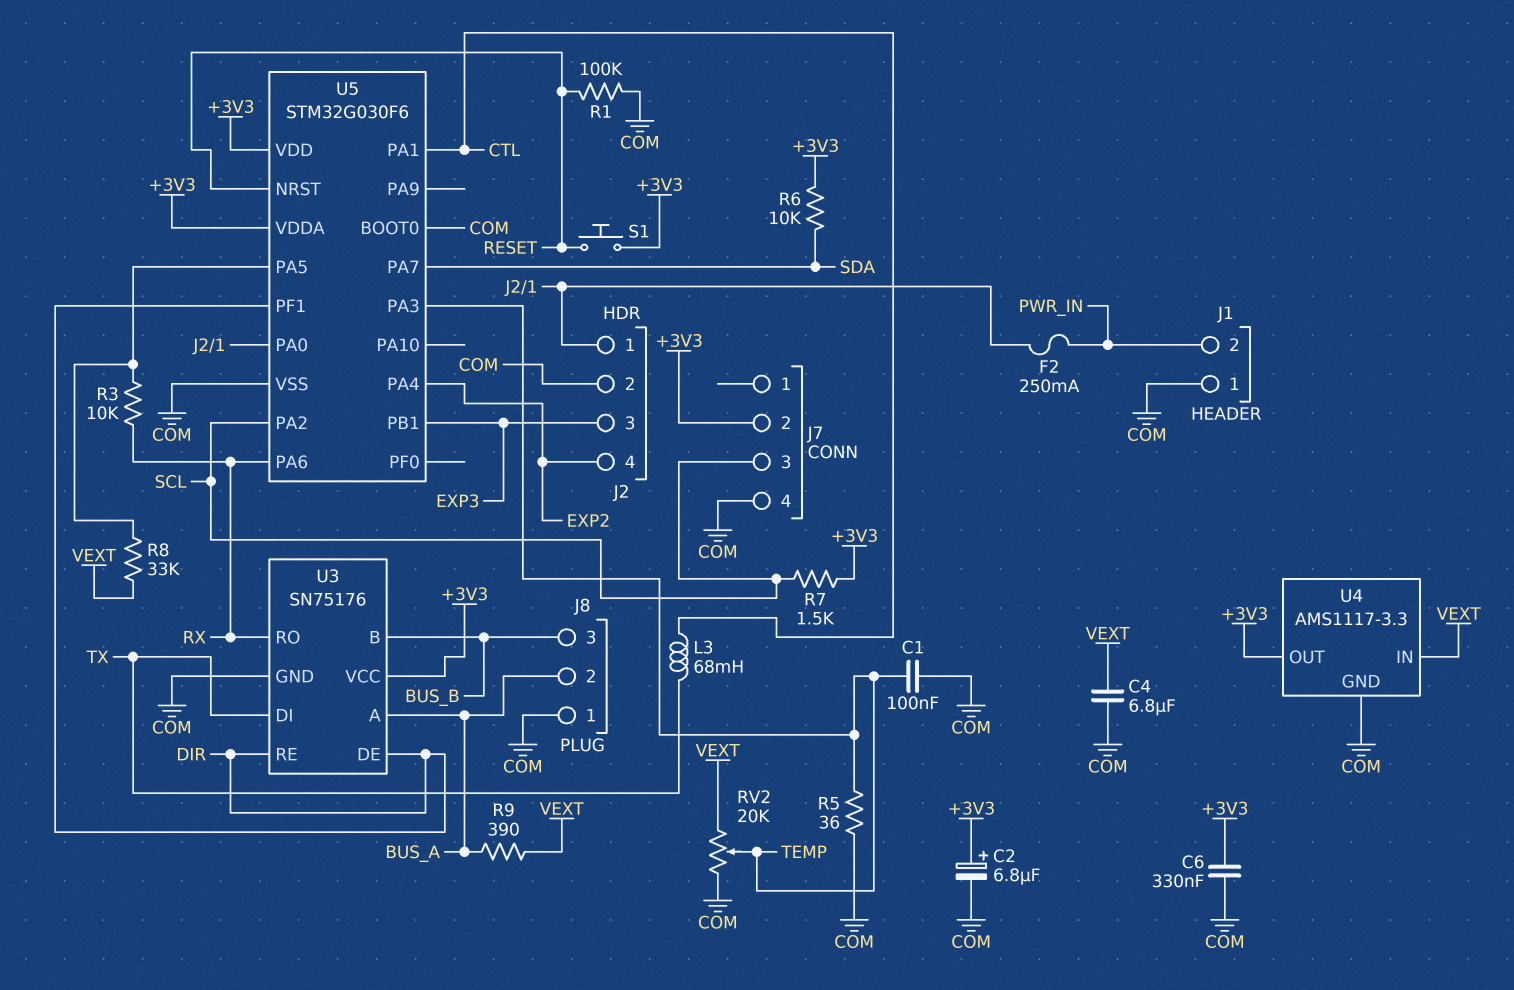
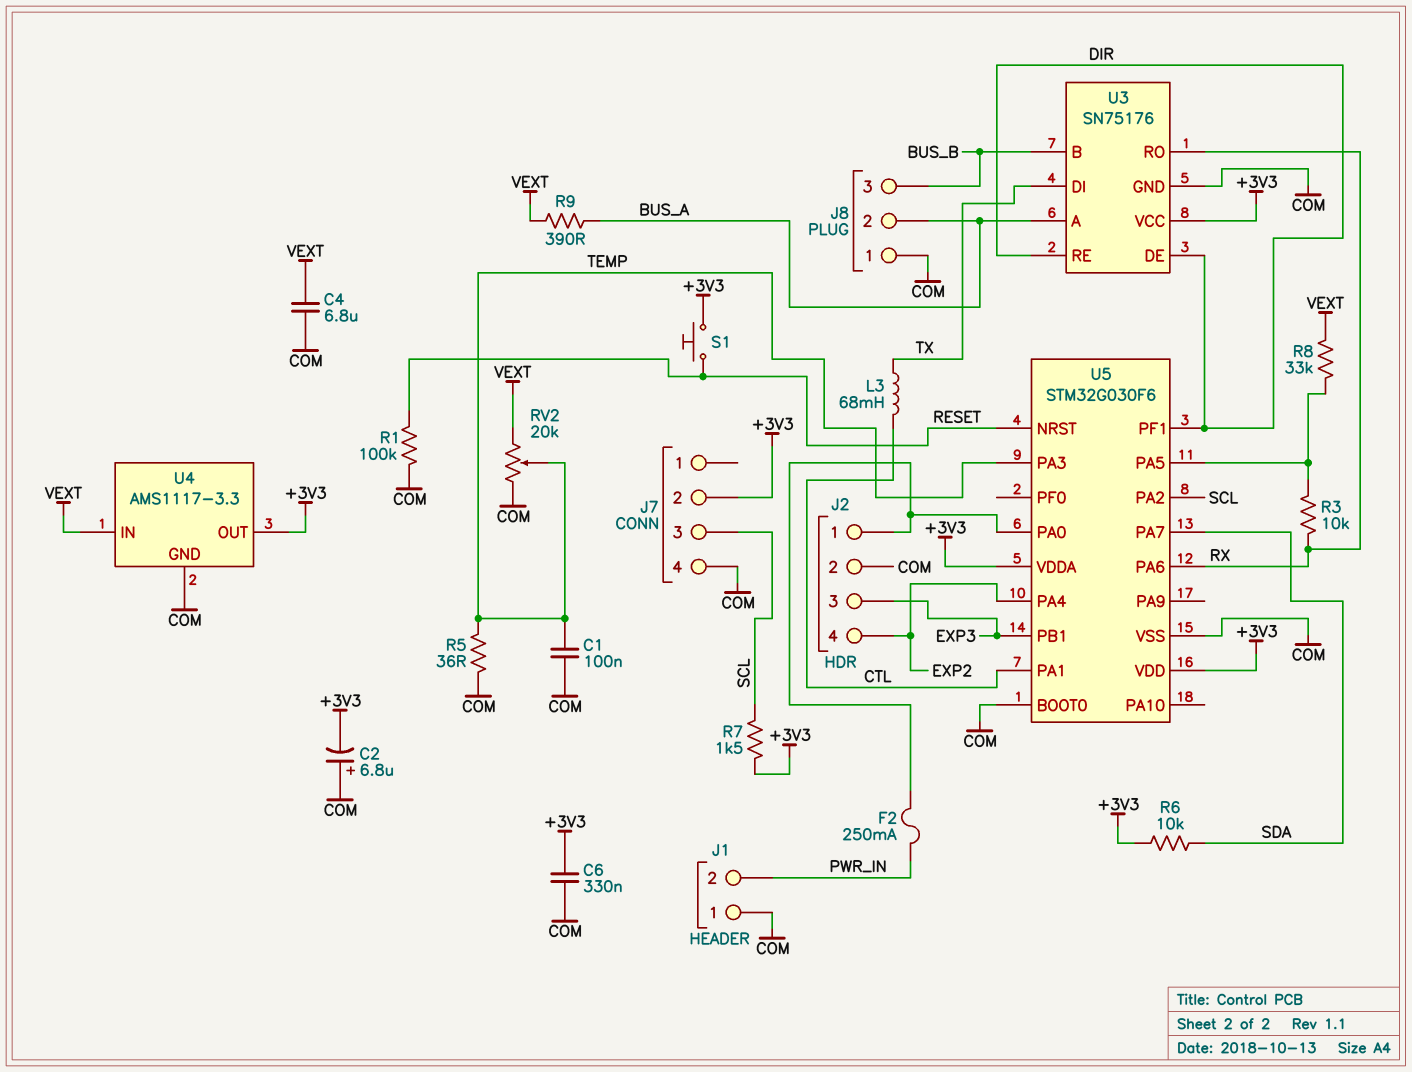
C2: 6.8uF (plus +3V3, minus COM) -> 6.8uF (plus COM, minus +3V3)

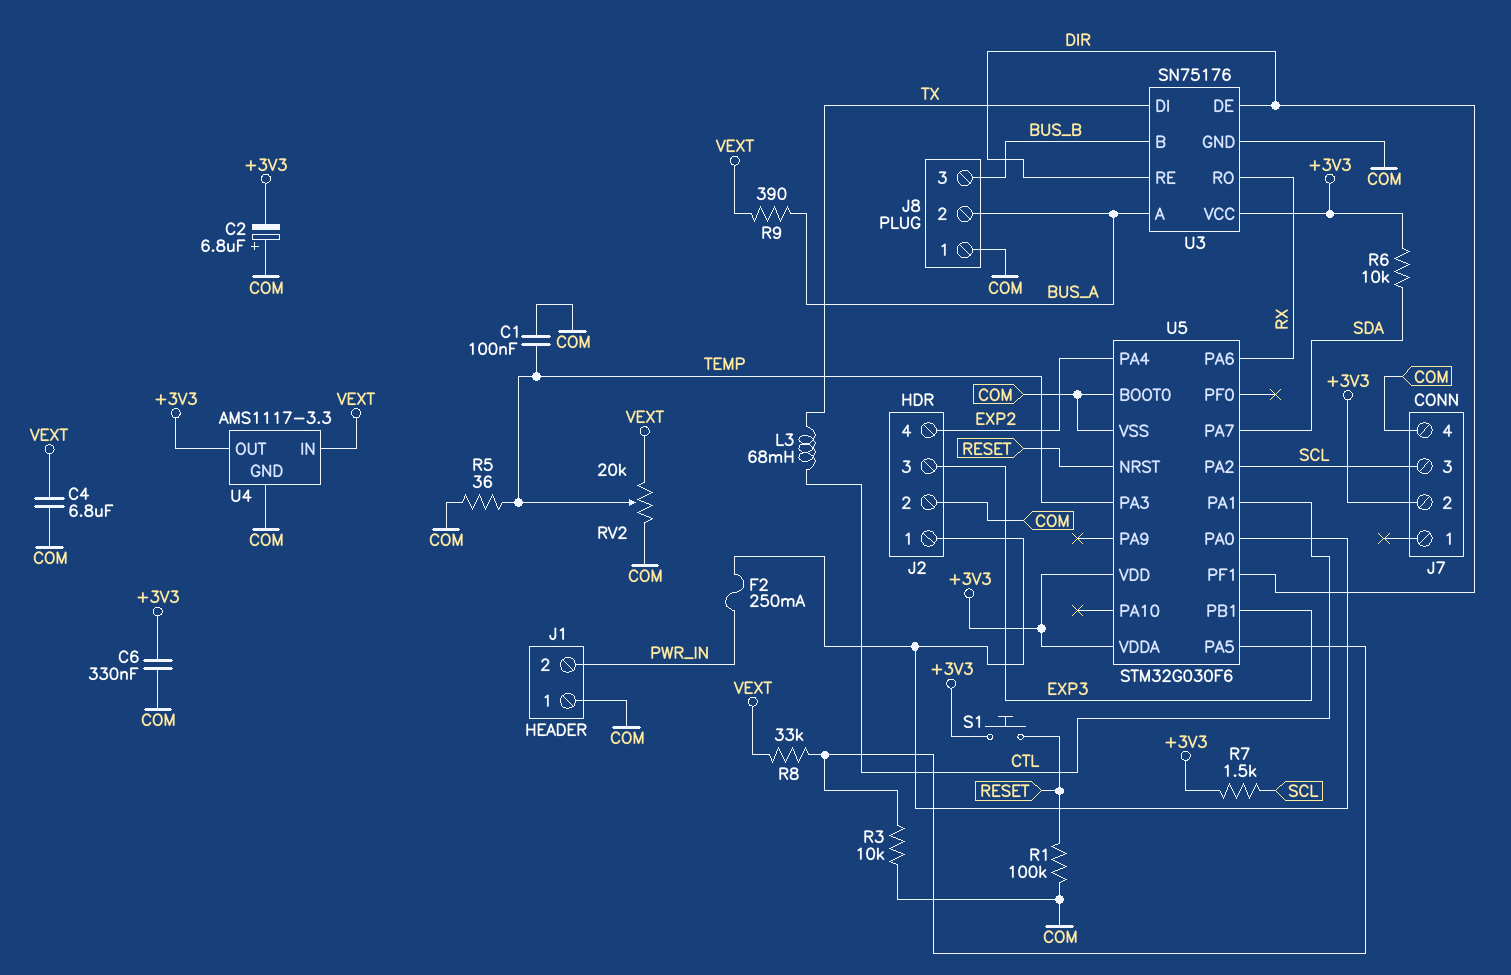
R3: 10k (RX, U5/PA5) -> 10k (COM, U5/PA5)

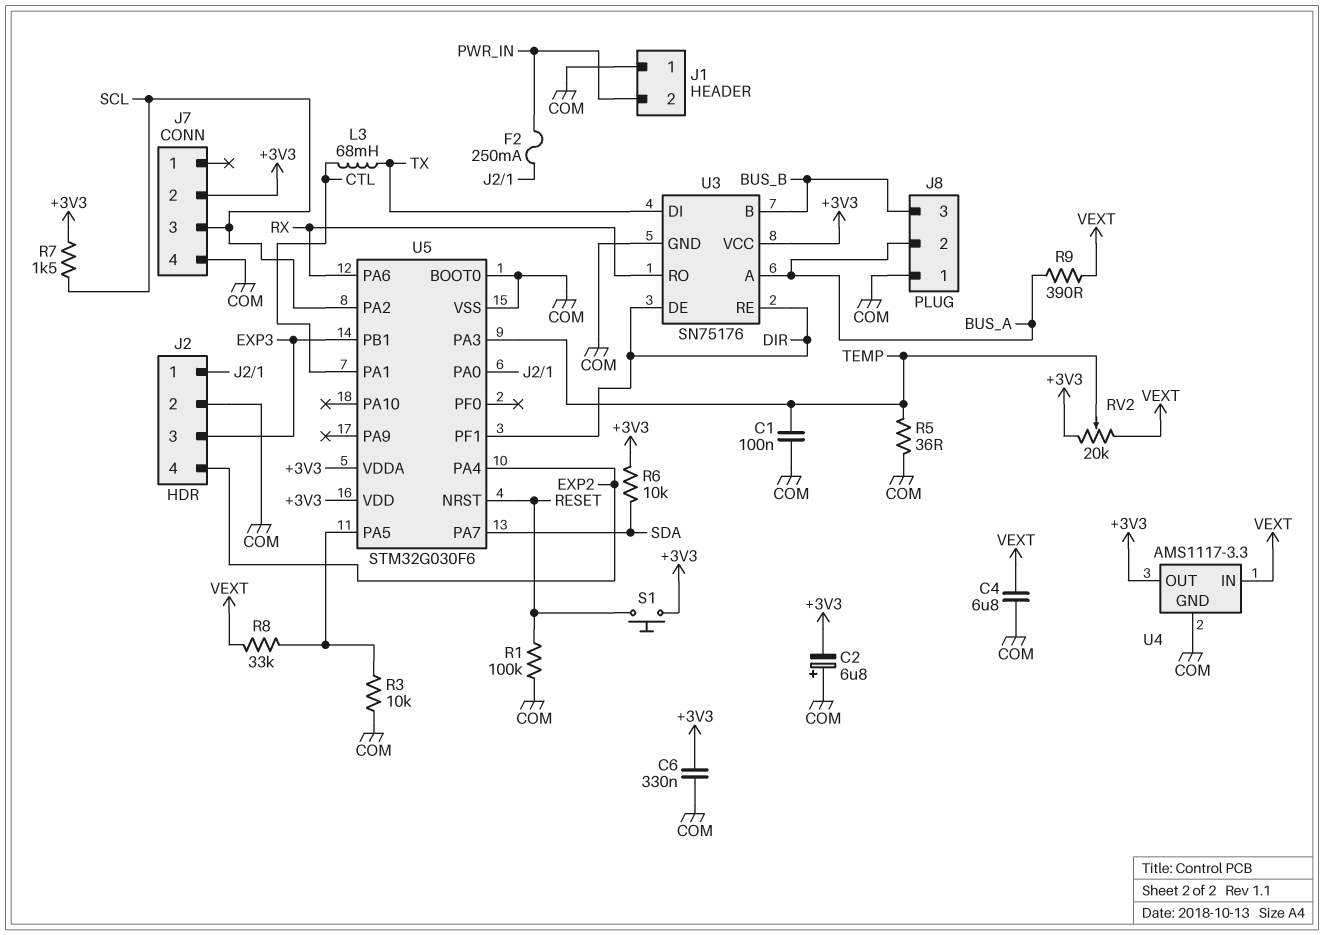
RV2: 20k (COM, VEXT, wiper TEMP) -> 20k (+3V3, VEXT, wiper TEMP)

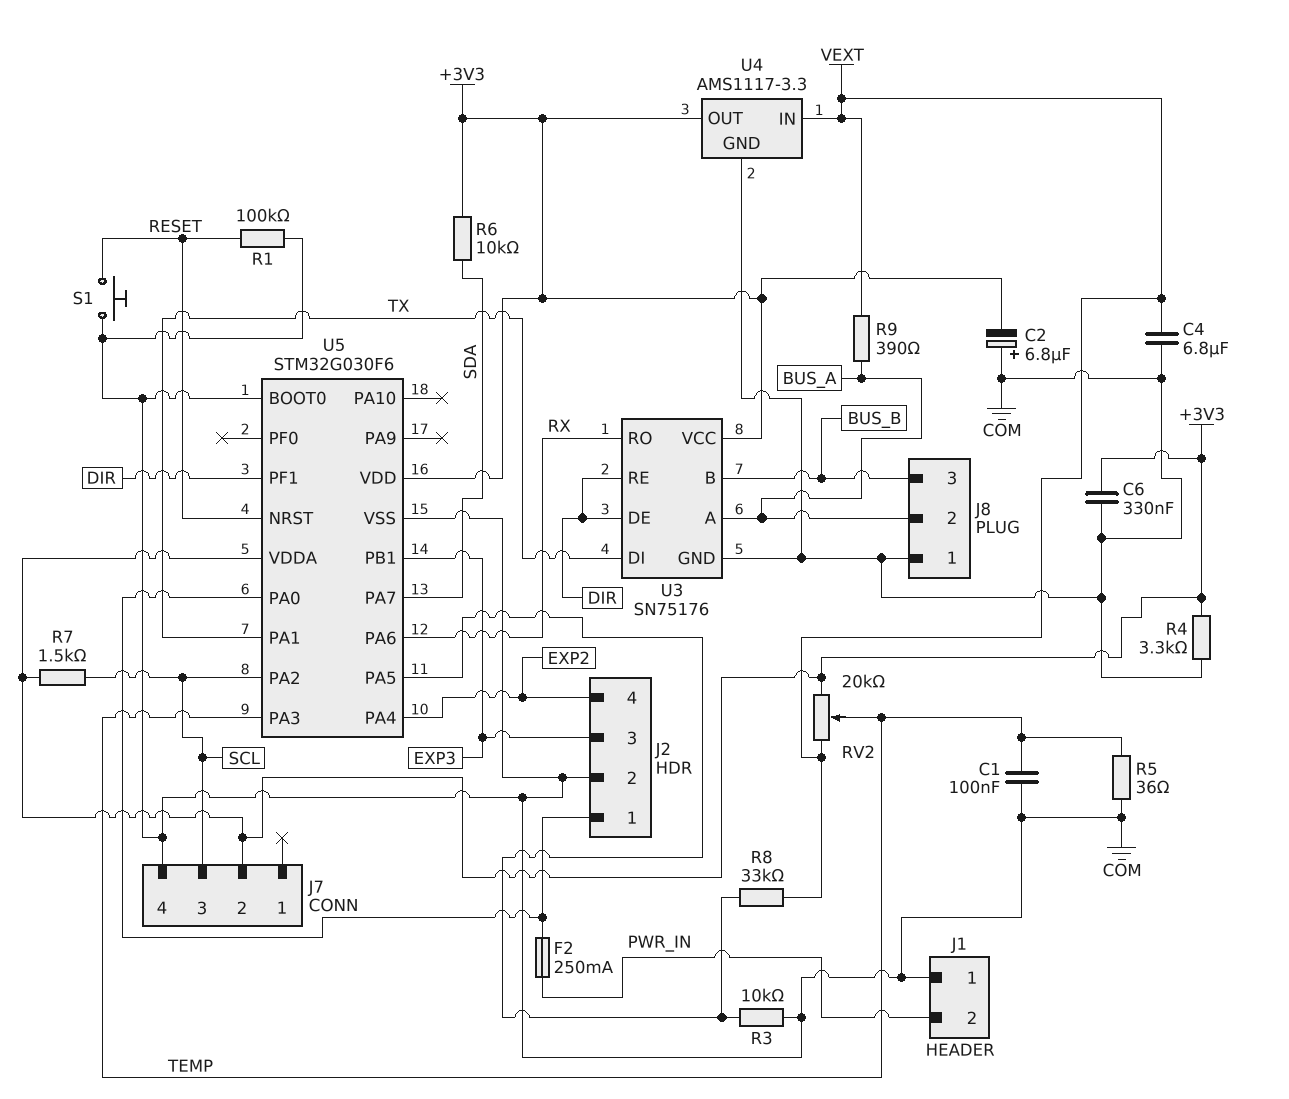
L3: 68mH (CTL, TX) -> none
R4: none -> 3.3k (+3V3, COM)
S1: button (+3V3, RESET) -> button (COM, RESET)
U5 pin PA1: CTL -> TX

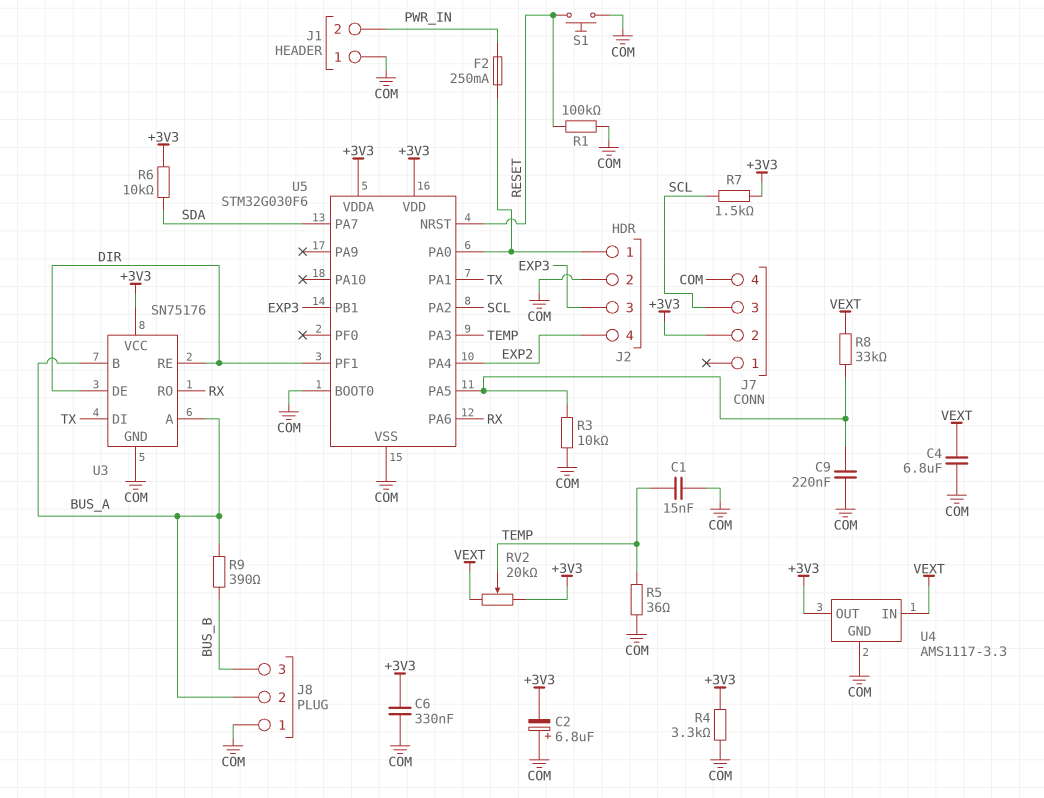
C1: 100nF (COM, TEMP) -> 15nF (COM, TEMP)
C9: none -> 220nF (COM, U5/PA5)
R9: 390 (BUS_A, VEXT) -> 390 (BUS_A, BUS_B)
U3 pin B: BUS_B -> BUS_A

